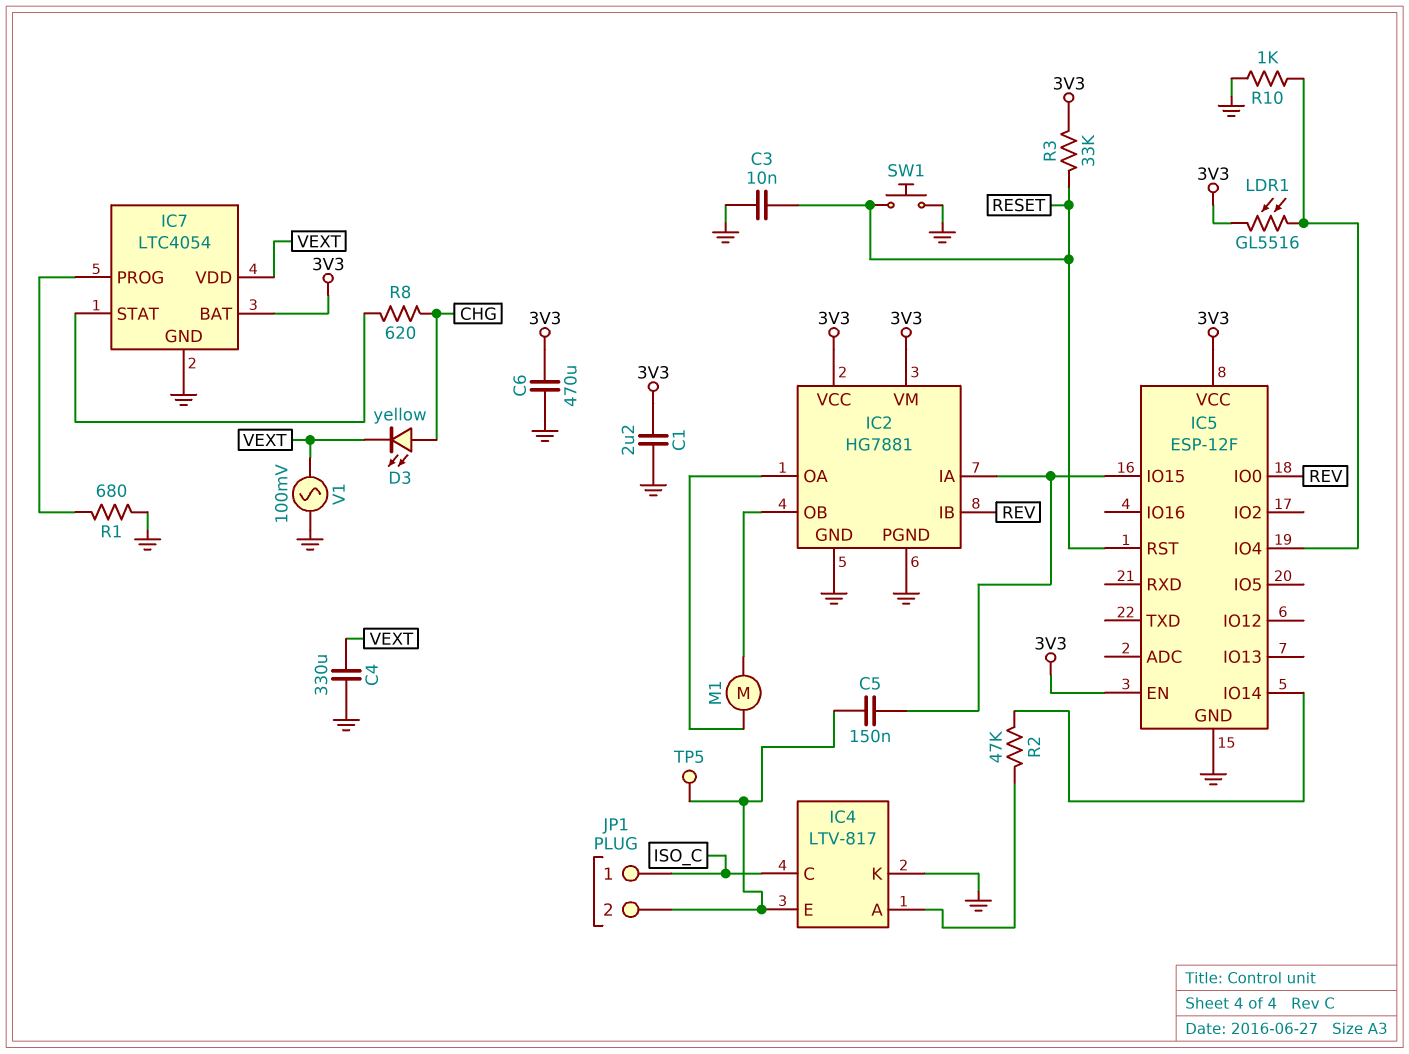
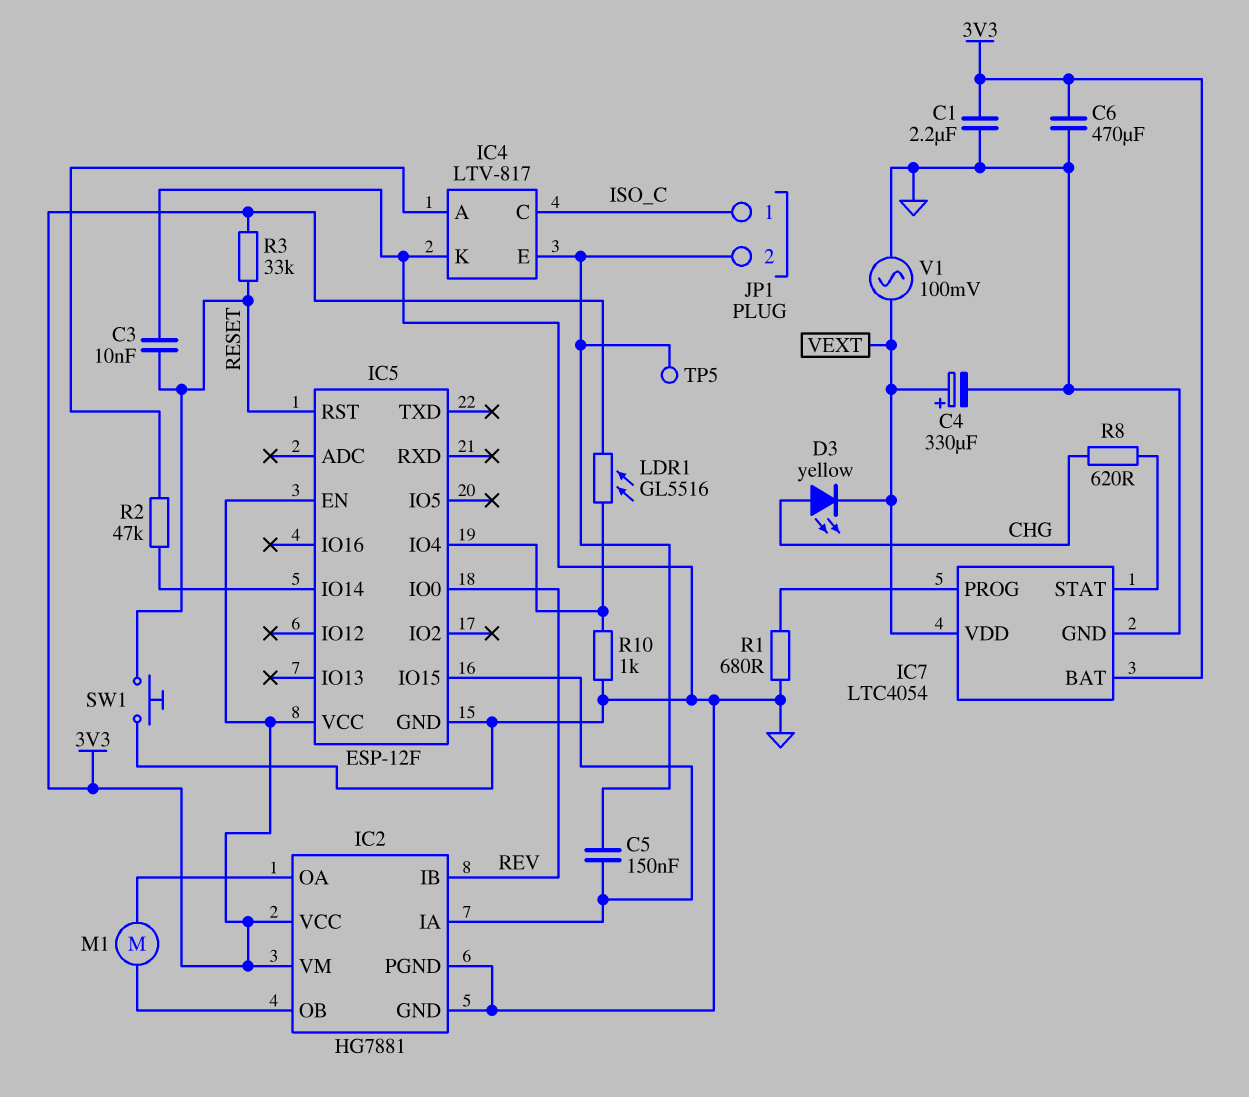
C4: 330uF (GND, VEXT) -> 330uF (plus VEXT, minus GND)

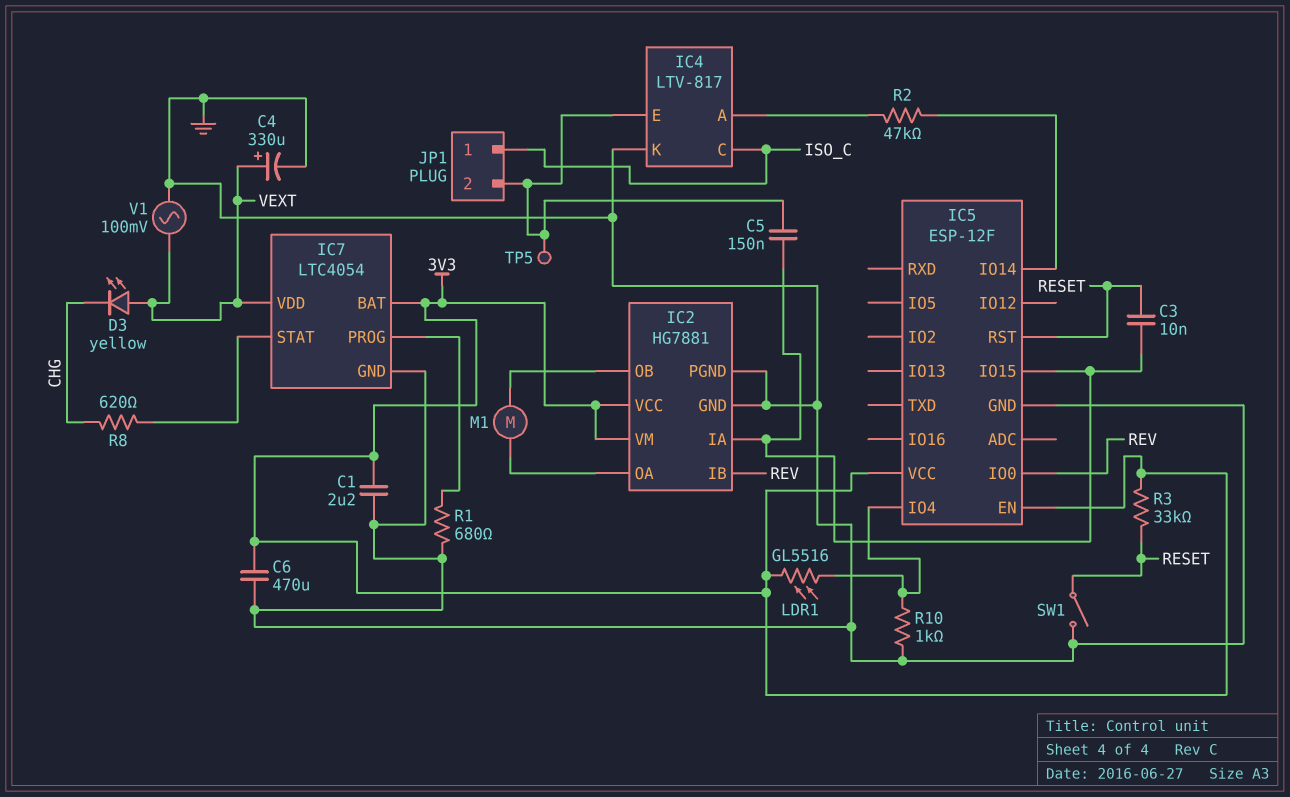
C3: 10nF (GND, RESET) -> 10nF (IC2/IA, RESET)
D3: LED yellow (A CHG, K VEXT) -> LED yellow (A VEXT, K CHG)
SW1: button (GND, RESET) -> switch (GND, RESET)

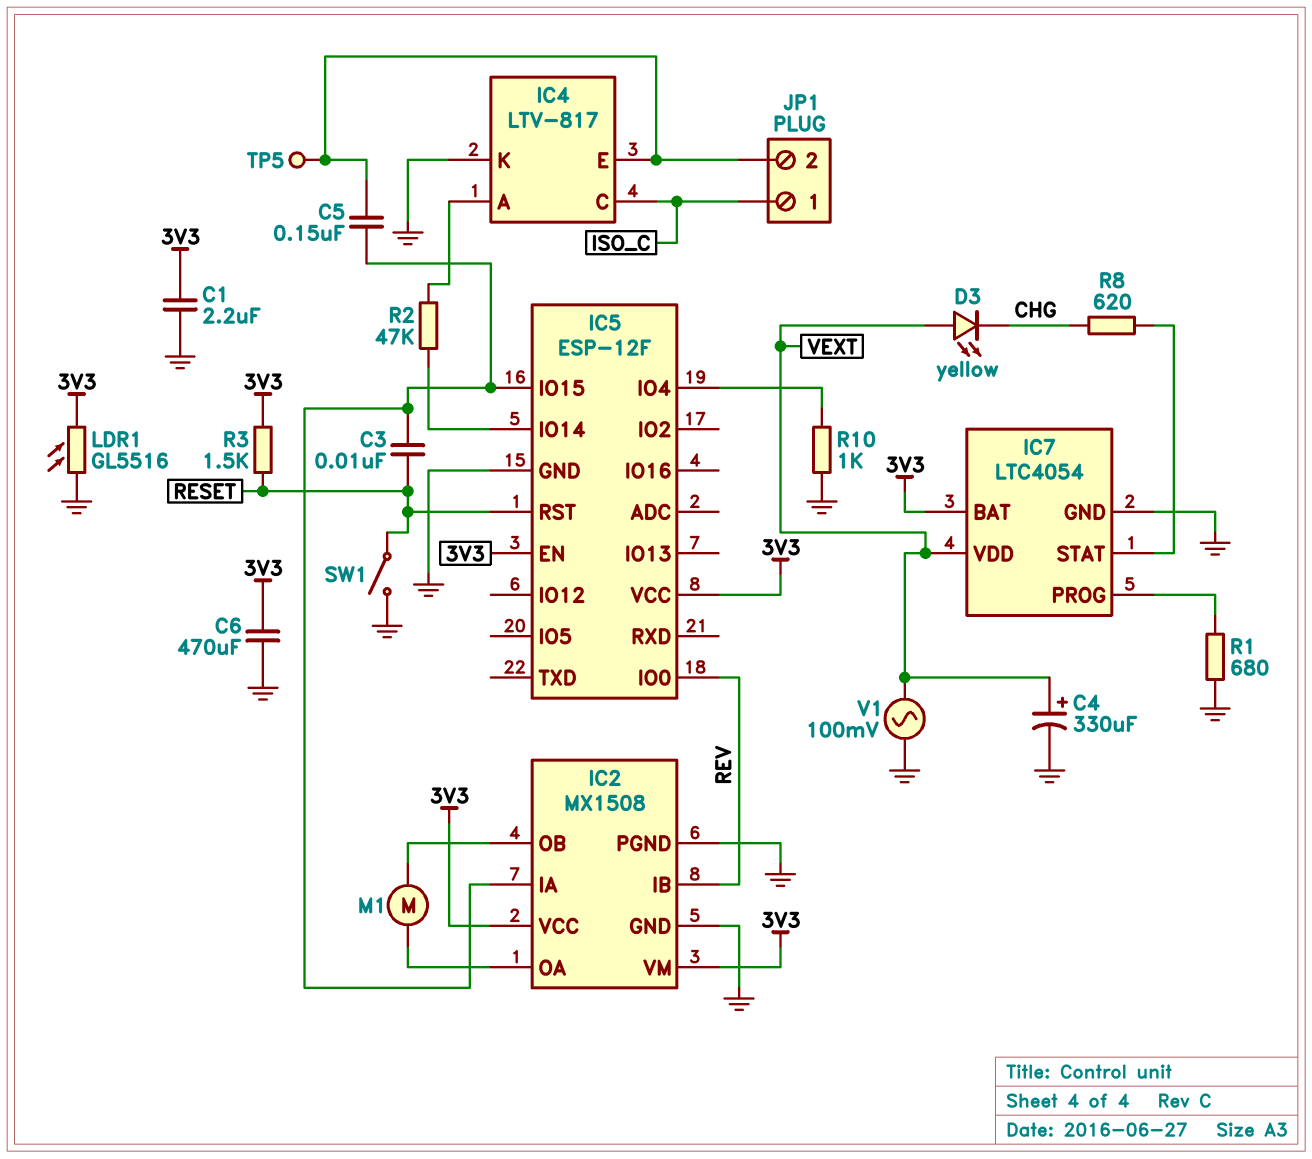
IC2: HG7881 -> MX1508
LDR1: GL5516 (3V3, IC5/IO4) -> GL5516 (3V3, GND)
R3: 33k (3V3, RESET) -> 1.5k (3V3, RESET)

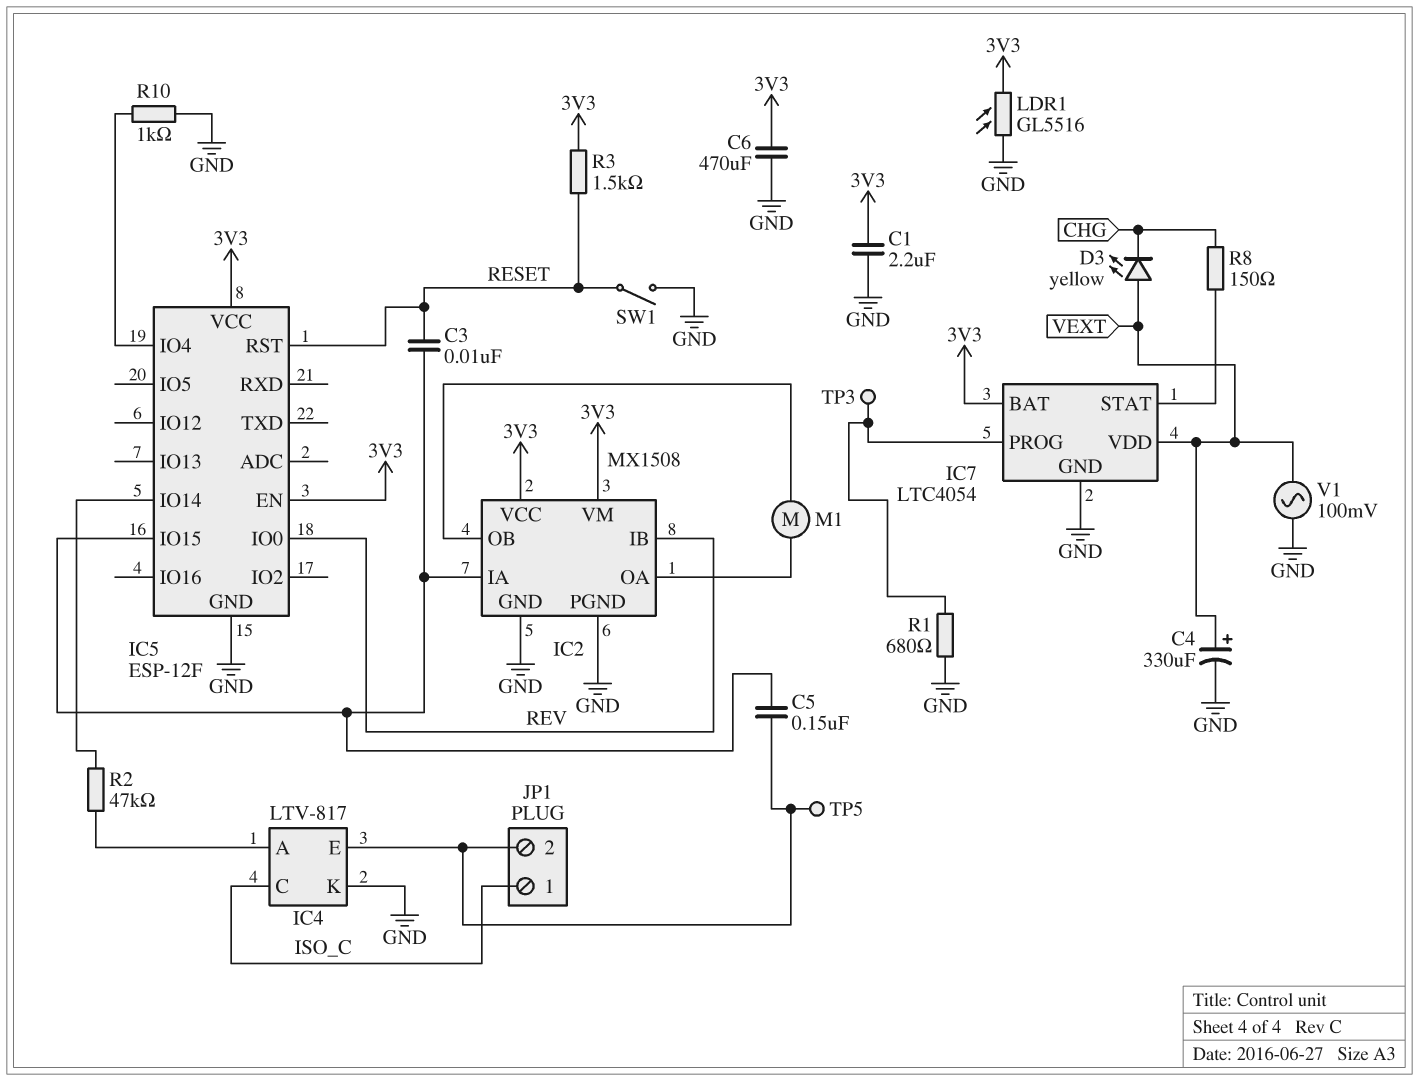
R8: 620 (CHG, IC7/STAT) -> 150 (CHG, IC7/STAT)
TP3: none -> test point (IC7/PROG)

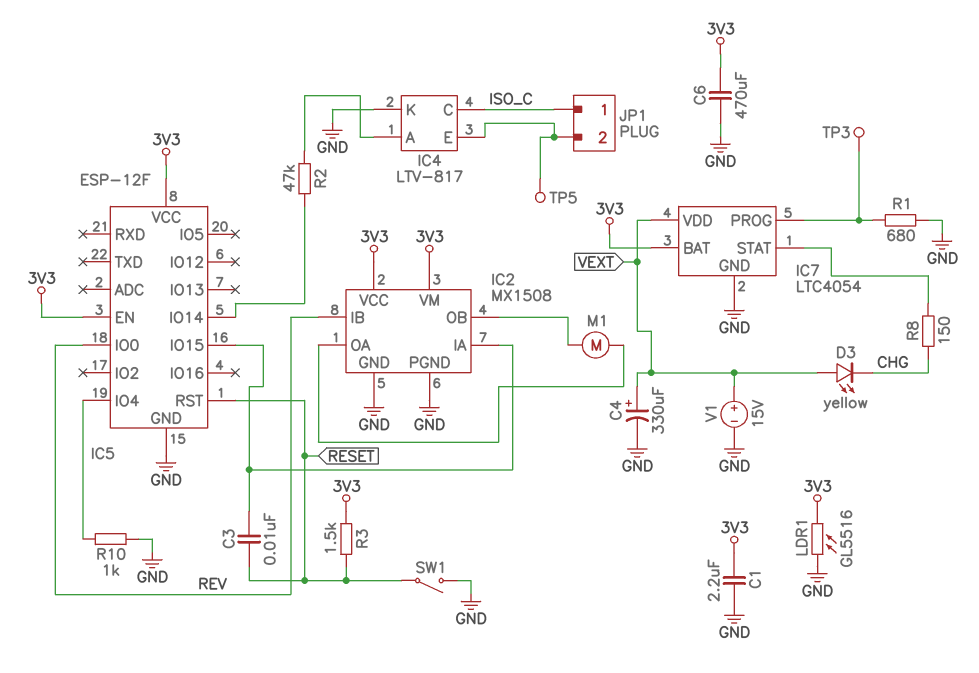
C5: 150nF (IC2/IA, IC4/E) -> none
V1: AC 100mV (GND, VEXT) -> 15V (plus VEXT, minus GND)

